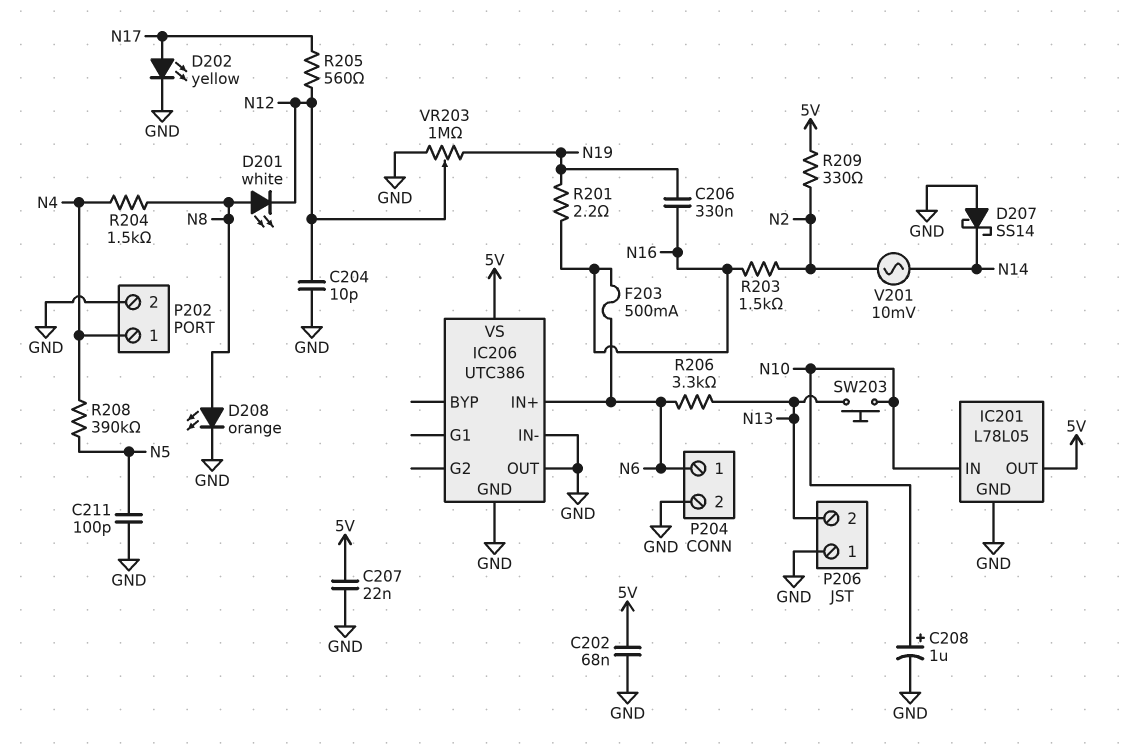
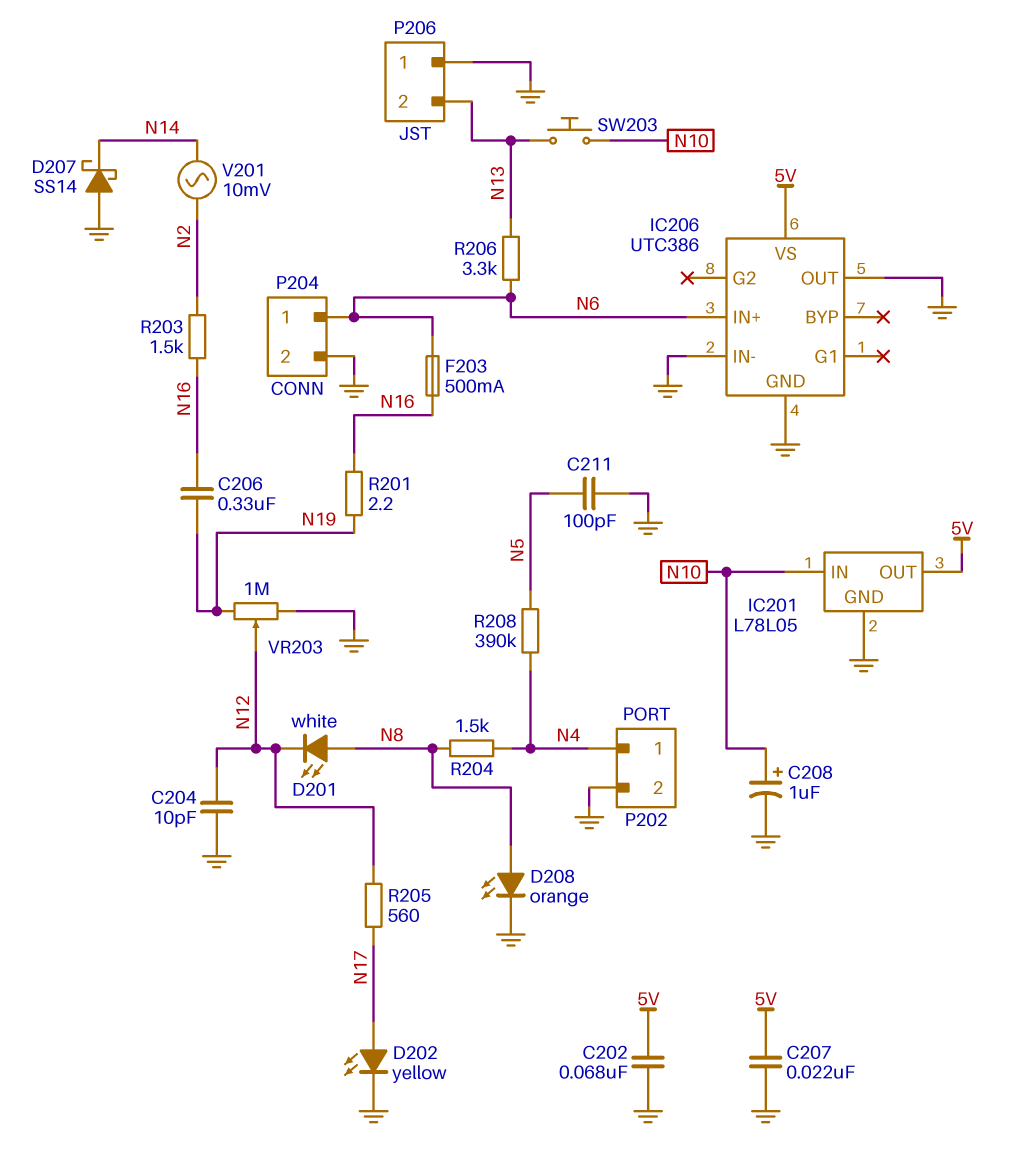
R209: 330 (5V, N2) -> none

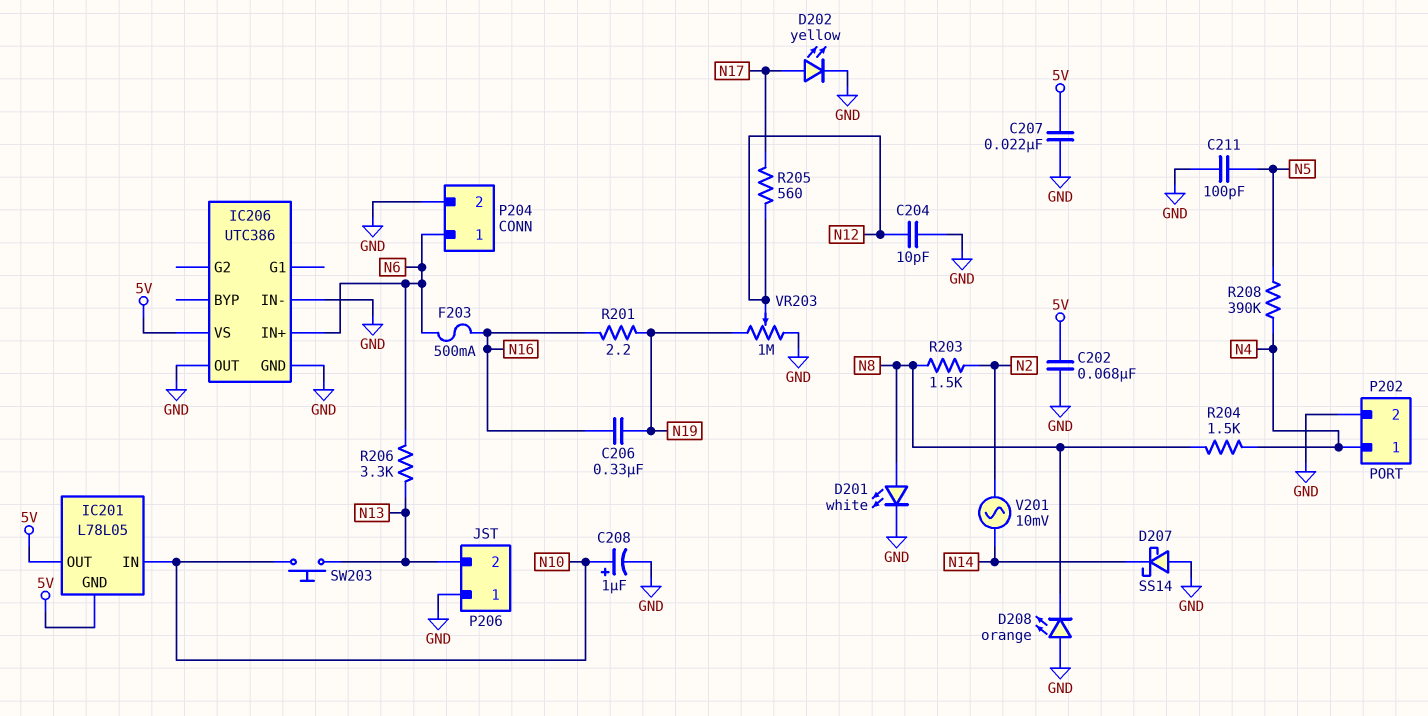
D201: LED white (A N8, K N12) -> LED white (A N8, K GND)
D208: LED orange (A N8, K GND) -> LED orange (A GND, K N8)
IC201 pin GND: GND -> 5V
R203: 1.5k (N2, N16) -> 1.5k (N2, N8)

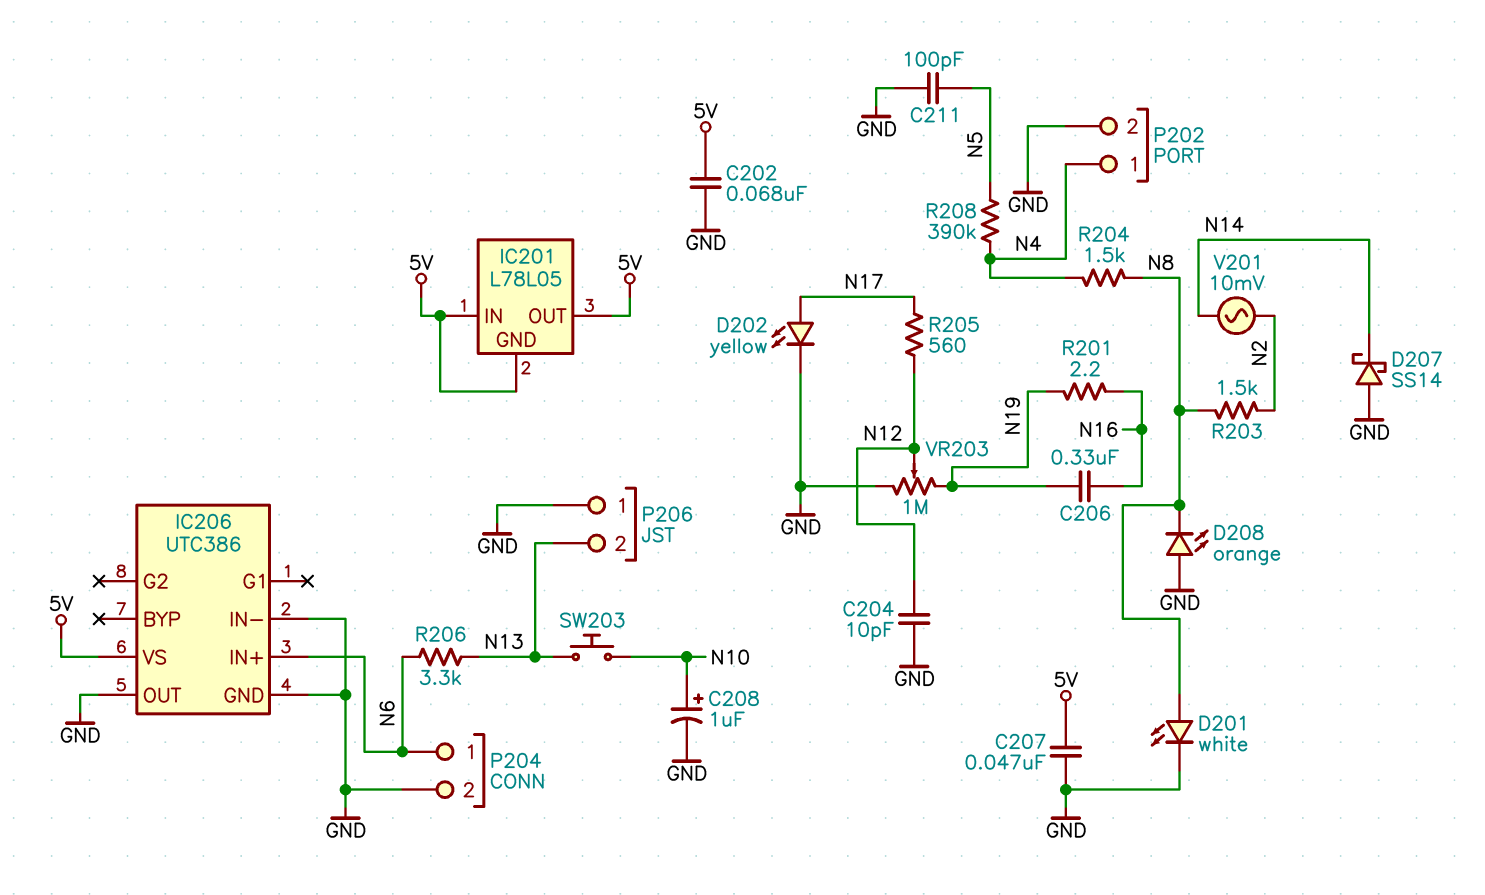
C207: 22nF (5V, GND) -> 47nF (5V, GND)
F203: 500mA (N6, N16) -> none
IC201 pin IN: N10 -> 5V

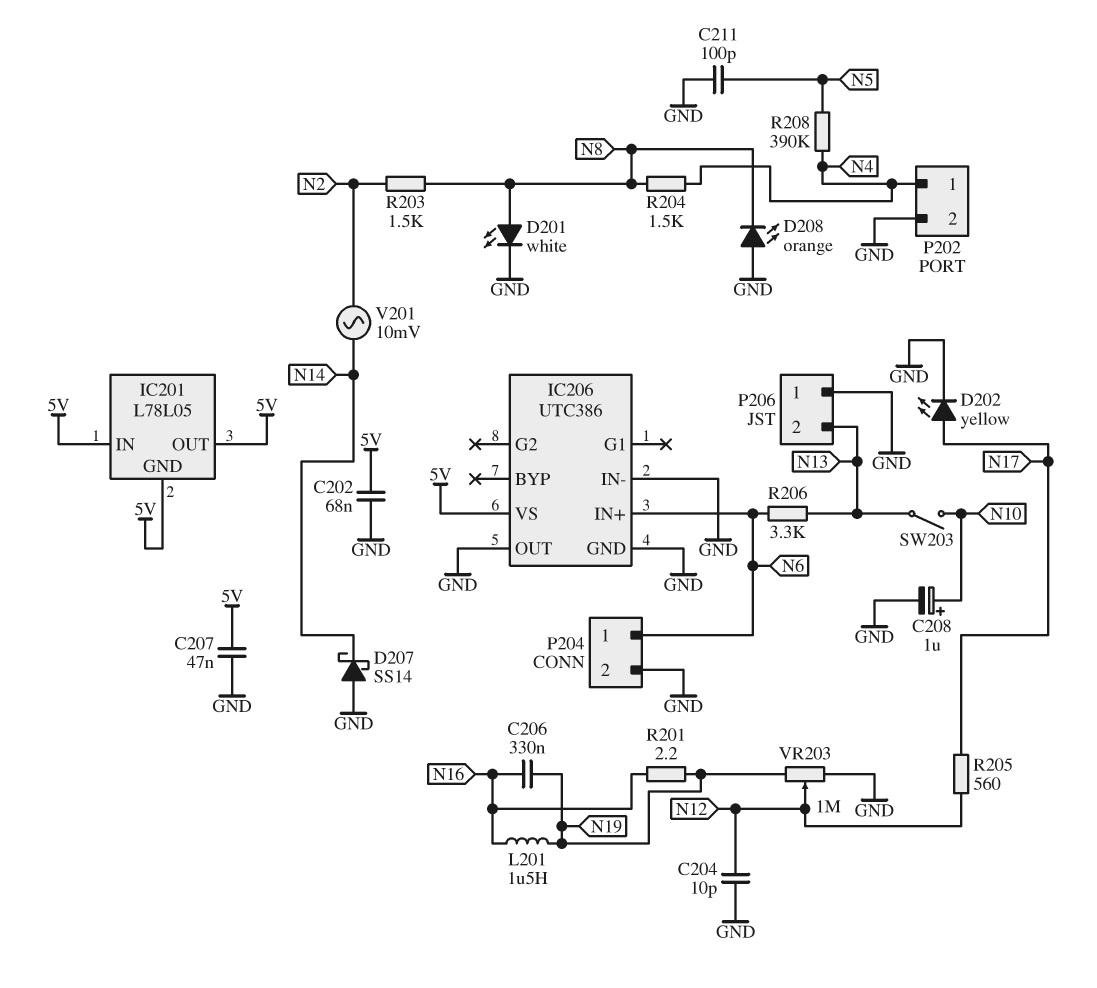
L201: none -> 1.5uH (N16, N19)
SW203: button (N10, N13) -> switch (N10, N13)

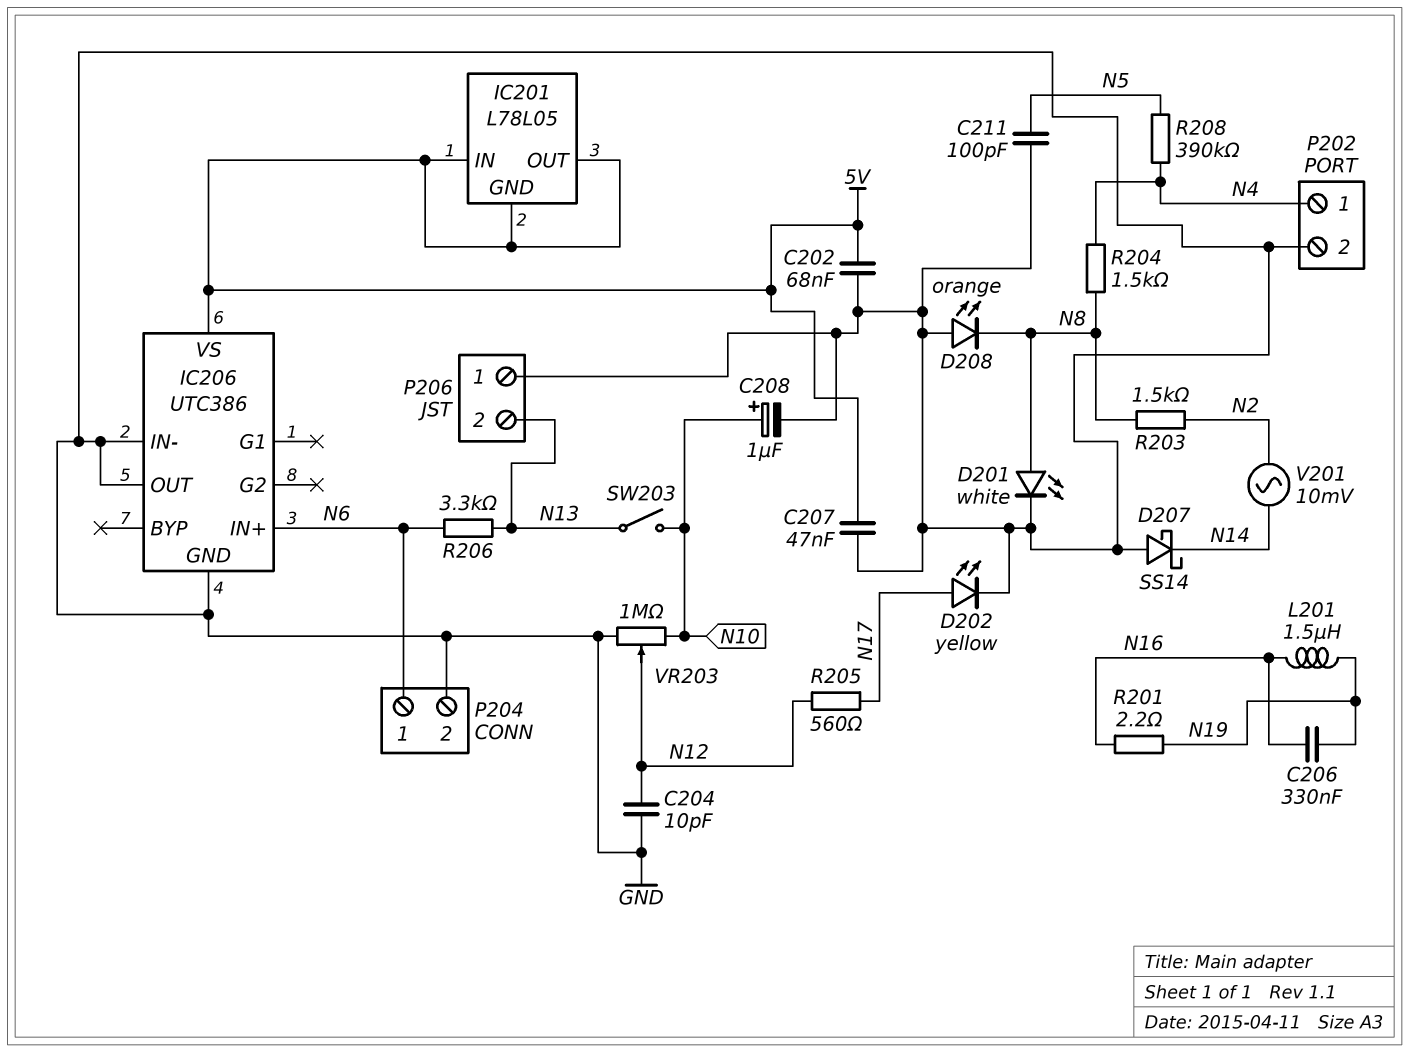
VR203: 1M (GND, N19, wiper N12) -> 1M (GND, N10, wiper N12)

